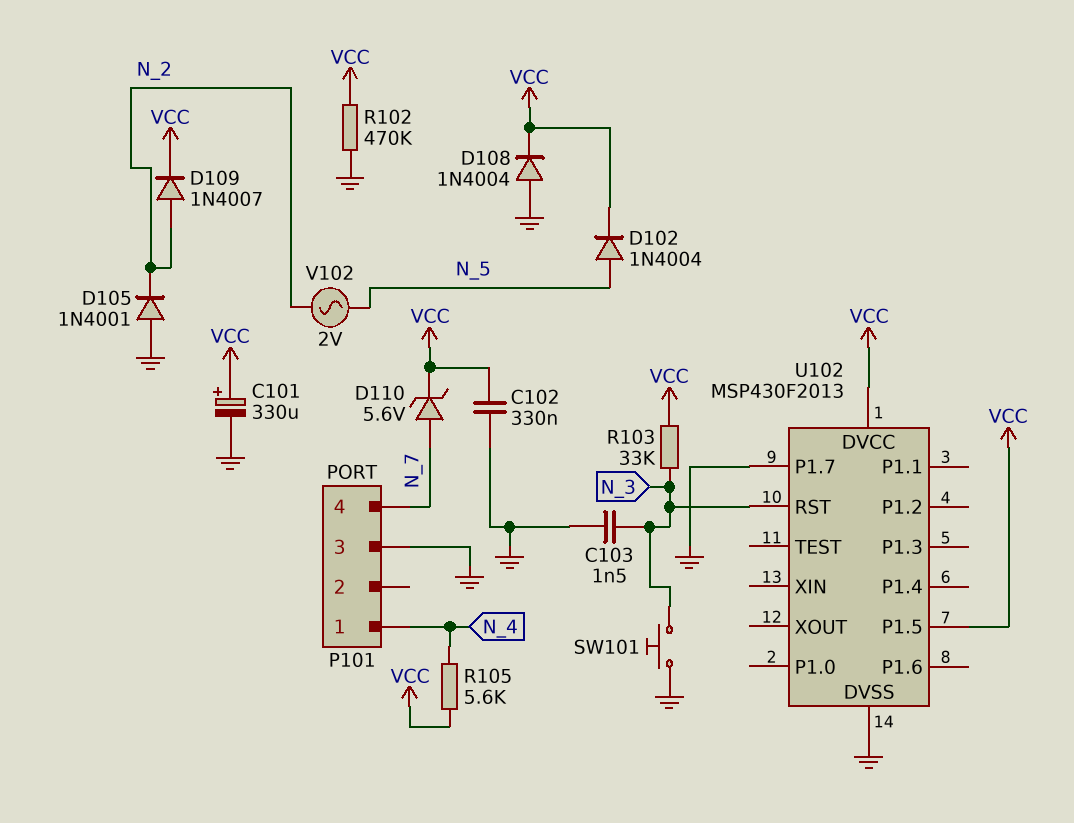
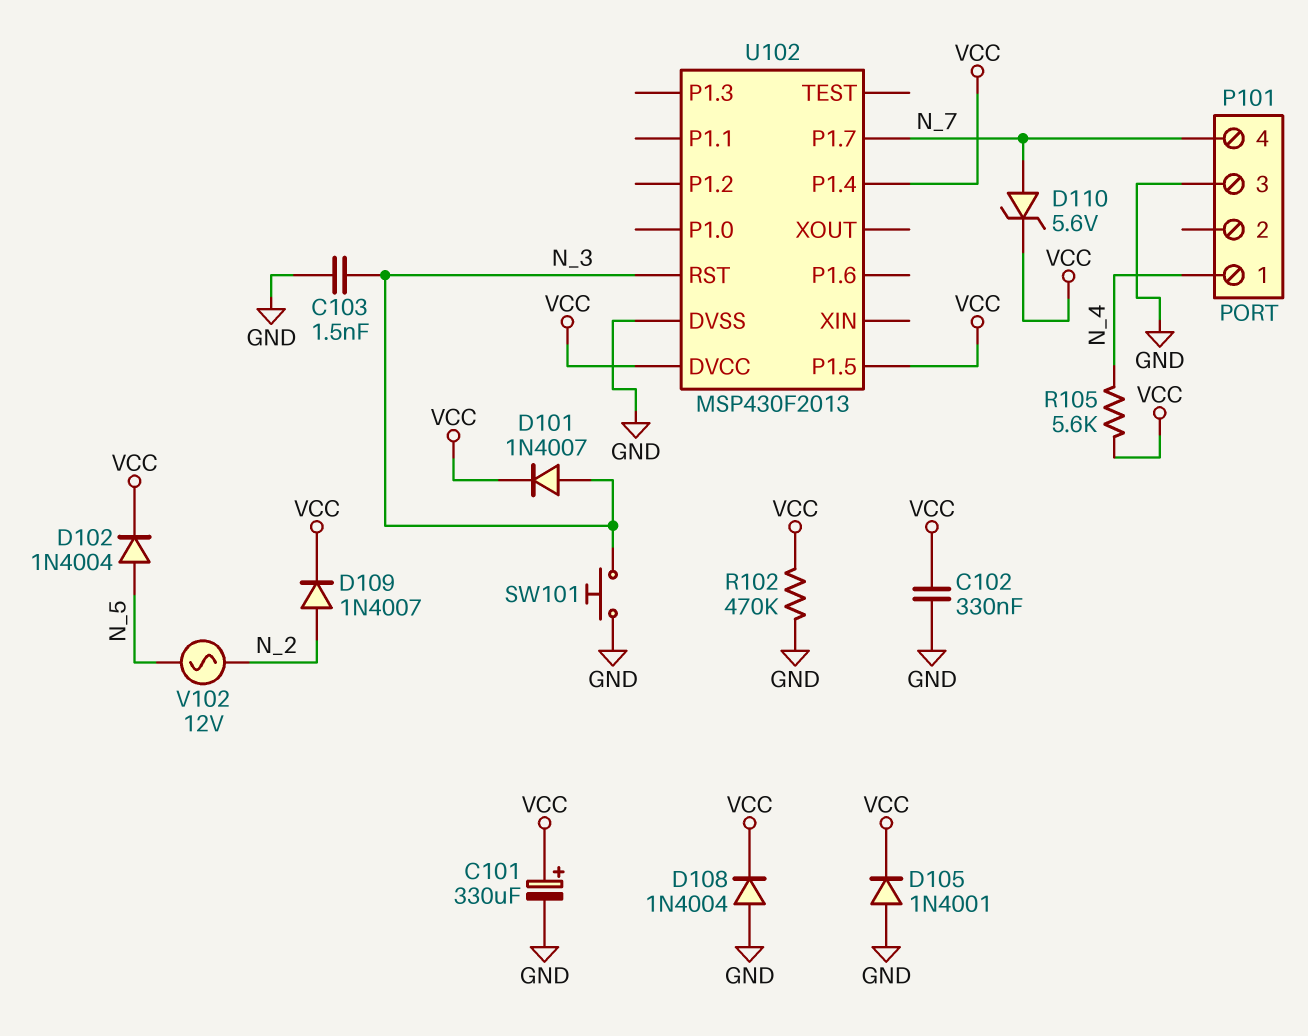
D101: none -> diode 1N4007 (A N_3, K VCC)
D105: diode 1N4001 (A GND, K N_2) -> diode 1N4001 (A GND, K VCC)
R103: 33k (N_3, VCC) -> none
U102 pin P1.4: none -> VCC
U102 pin P1.7: GND -> N_7
V102: AC 2V (N_2, N_5) -> AC 12V (N_2, N_5)

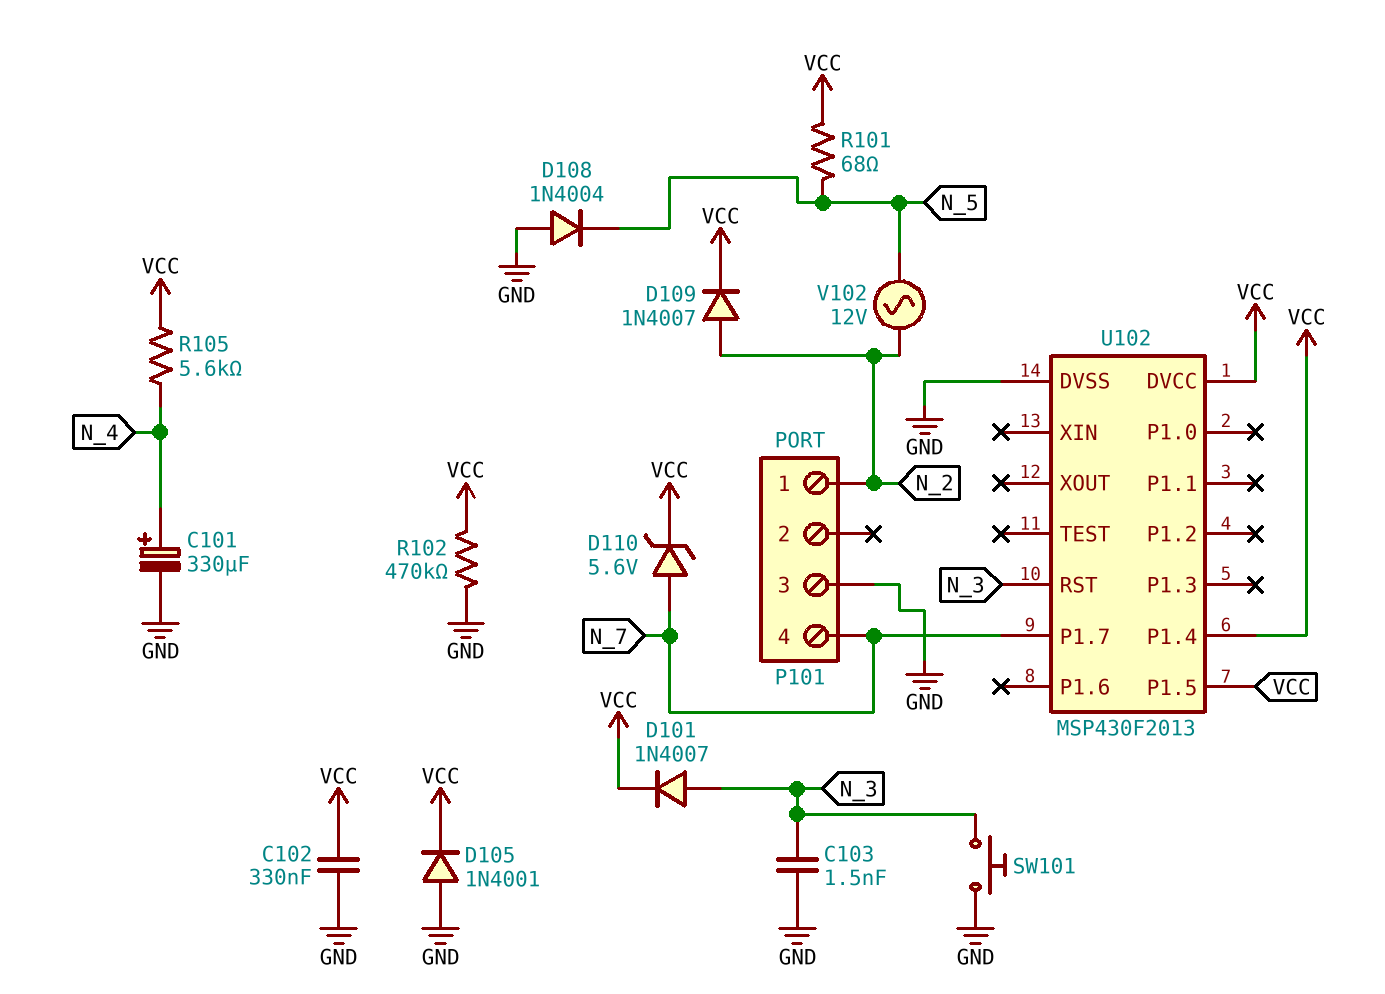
C101: 330uF (plus VCC, minus GND) -> 330uF (plus N_4, minus GND)
D102: diode 1N4004 (A N_5, K VCC) -> none
D108: diode 1N4004 (A GND, K VCC) -> diode 1N4004 (A GND, K N_5)
P101 pin 1: N_4 -> N_2
R101: none -> 68 (N_5, VCC)

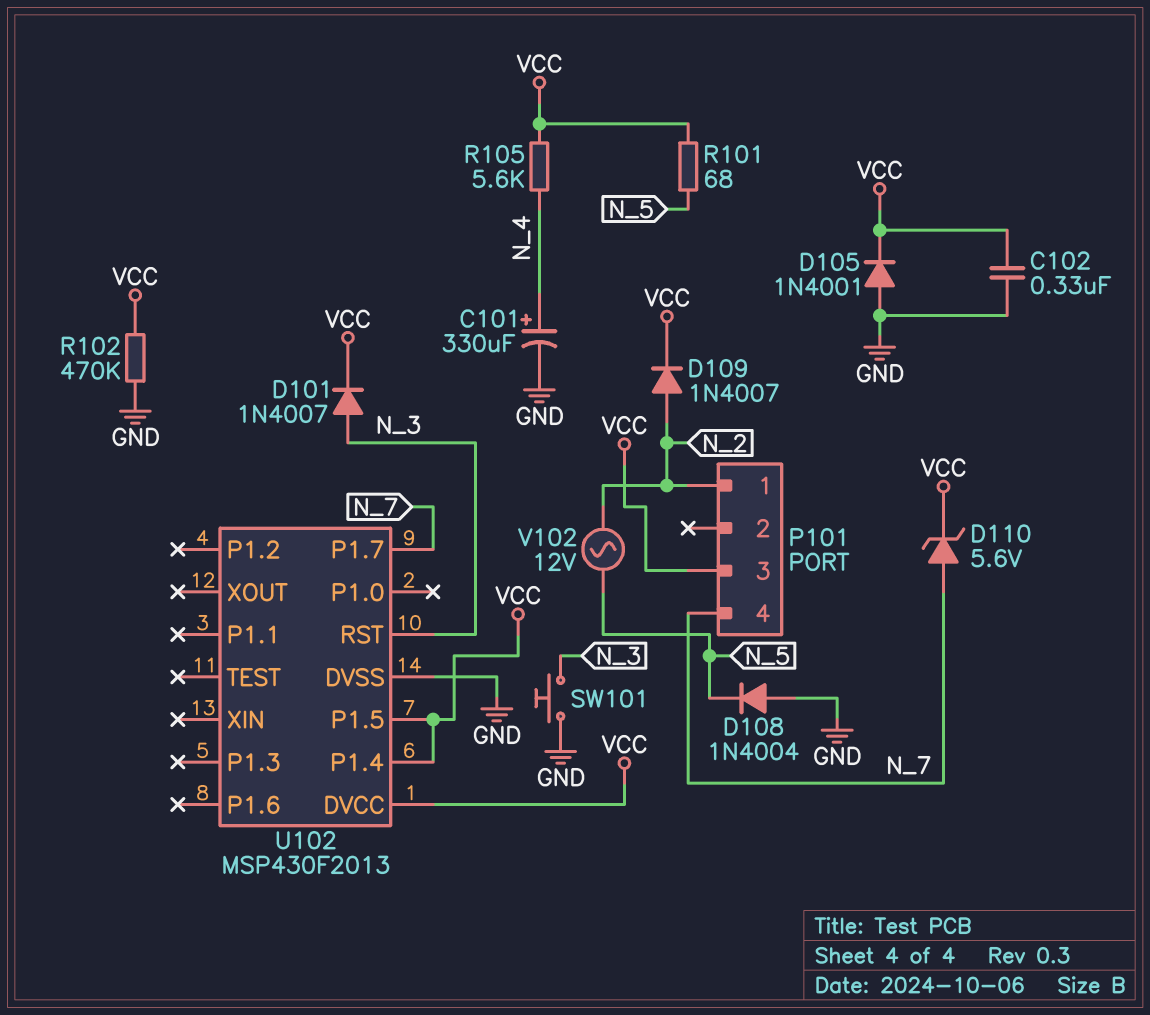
C103: 1.5nF (GND, N_3) -> none
P101 pin 3: GND -> VCC

